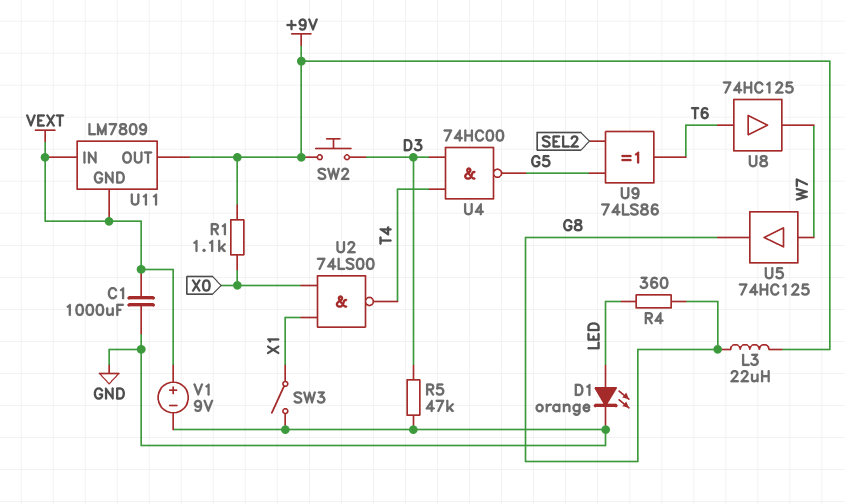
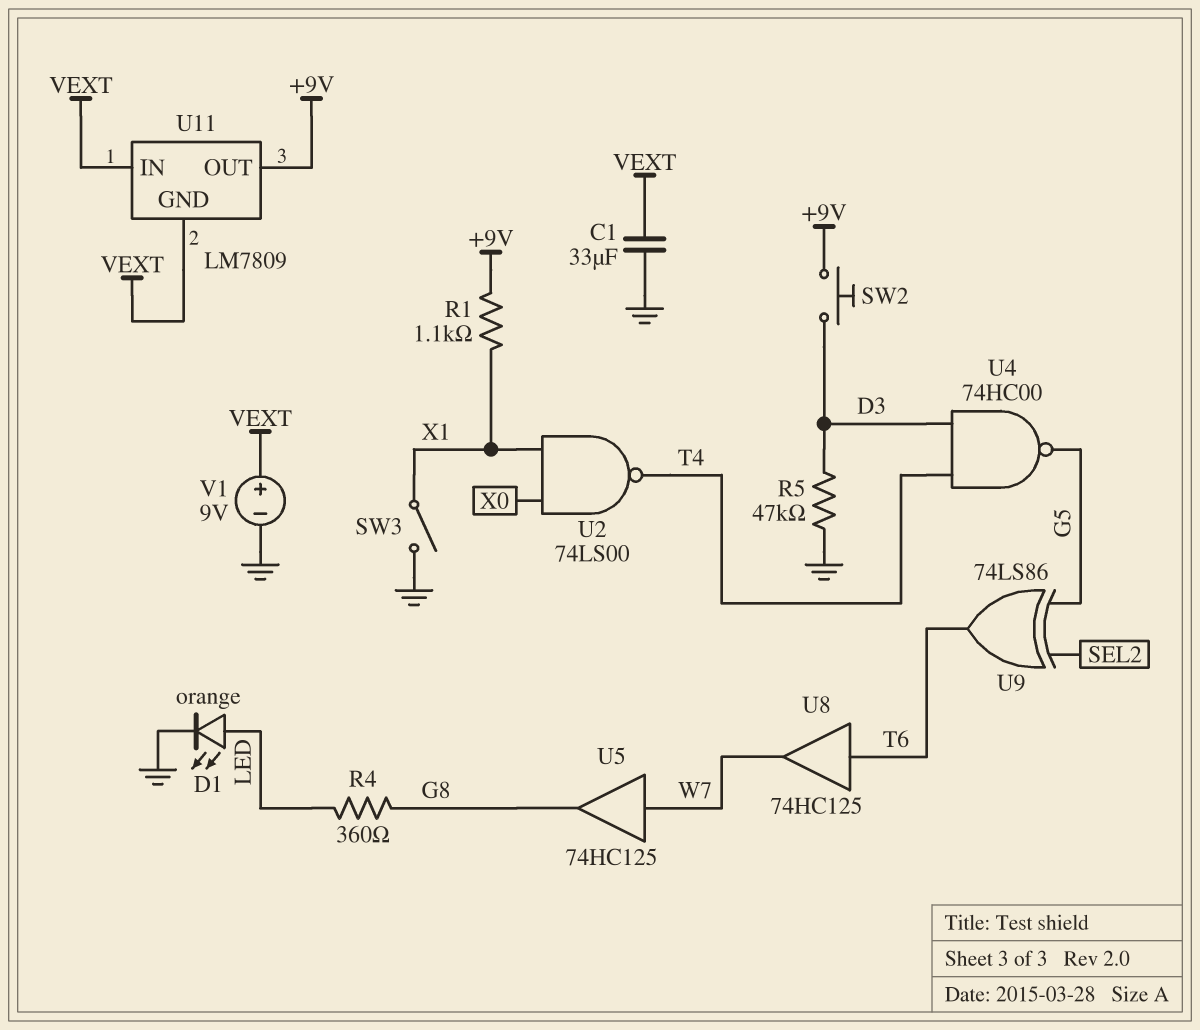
C1: 1000uF (GND, VEXT) -> 33uF (GND, VEXT)
L3: 22uH (+9V, G8) -> none
R1: 1.1k (+9V, X0) -> 1.1k (+9V, X1)

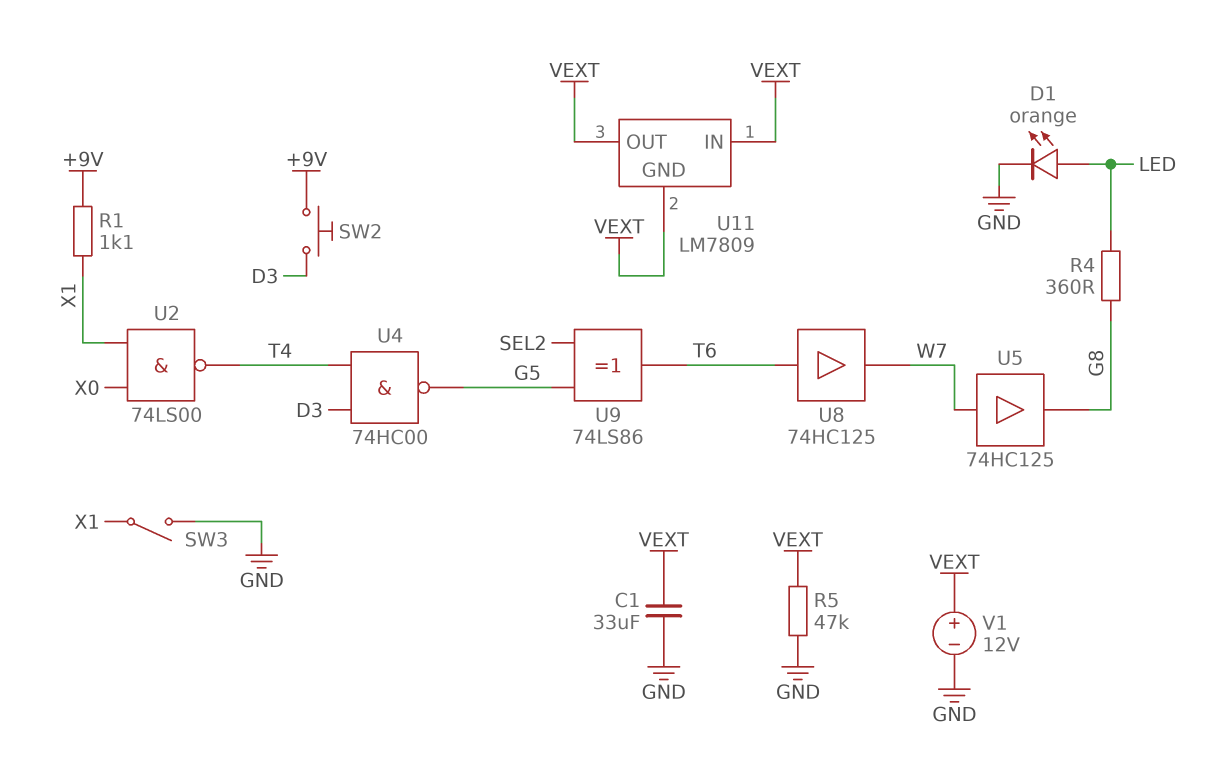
R5: 47k (D3, GND) -> 47k (GND, VEXT)
U11 pin OUT: +9V -> VEXT
V1: 9V (plus VEXT, minus GND) -> 12V (plus VEXT, minus GND)

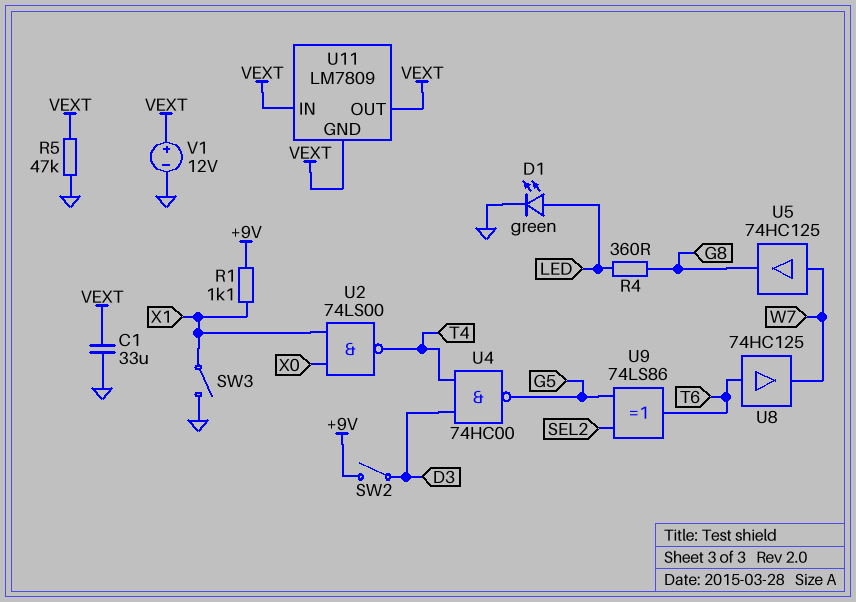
D1: LED orange (A LED, K GND) -> LED green (A LED, K GND)
SW2: button (+9V, D3) -> switch (+9V, D3)

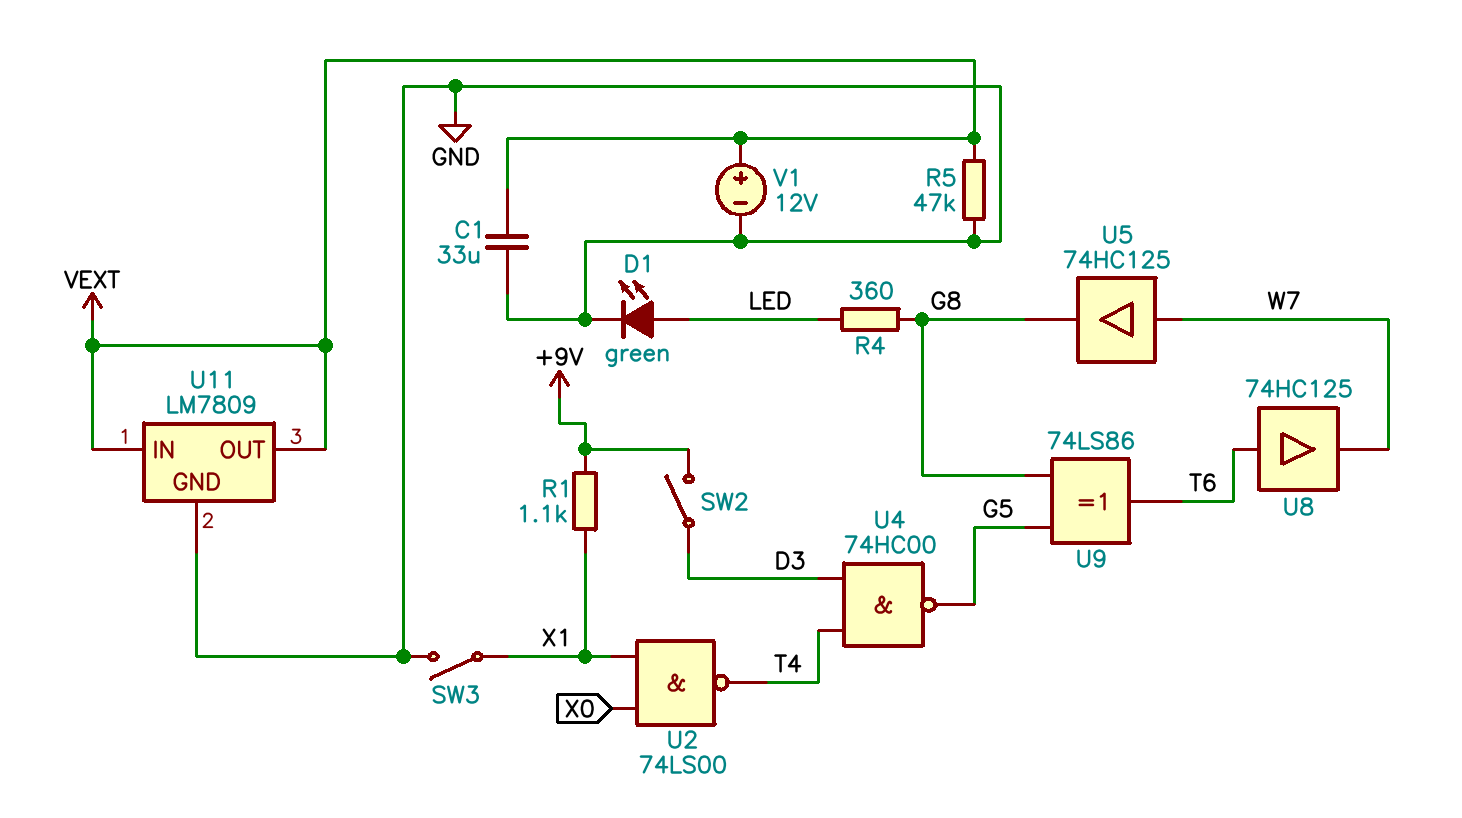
U9: XOR 74LS86 (in G5, in SEL2, out T6) -> XOR 74LS86 (in G5, in G8, out T6)
U11 pin GND: VEXT -> GND

